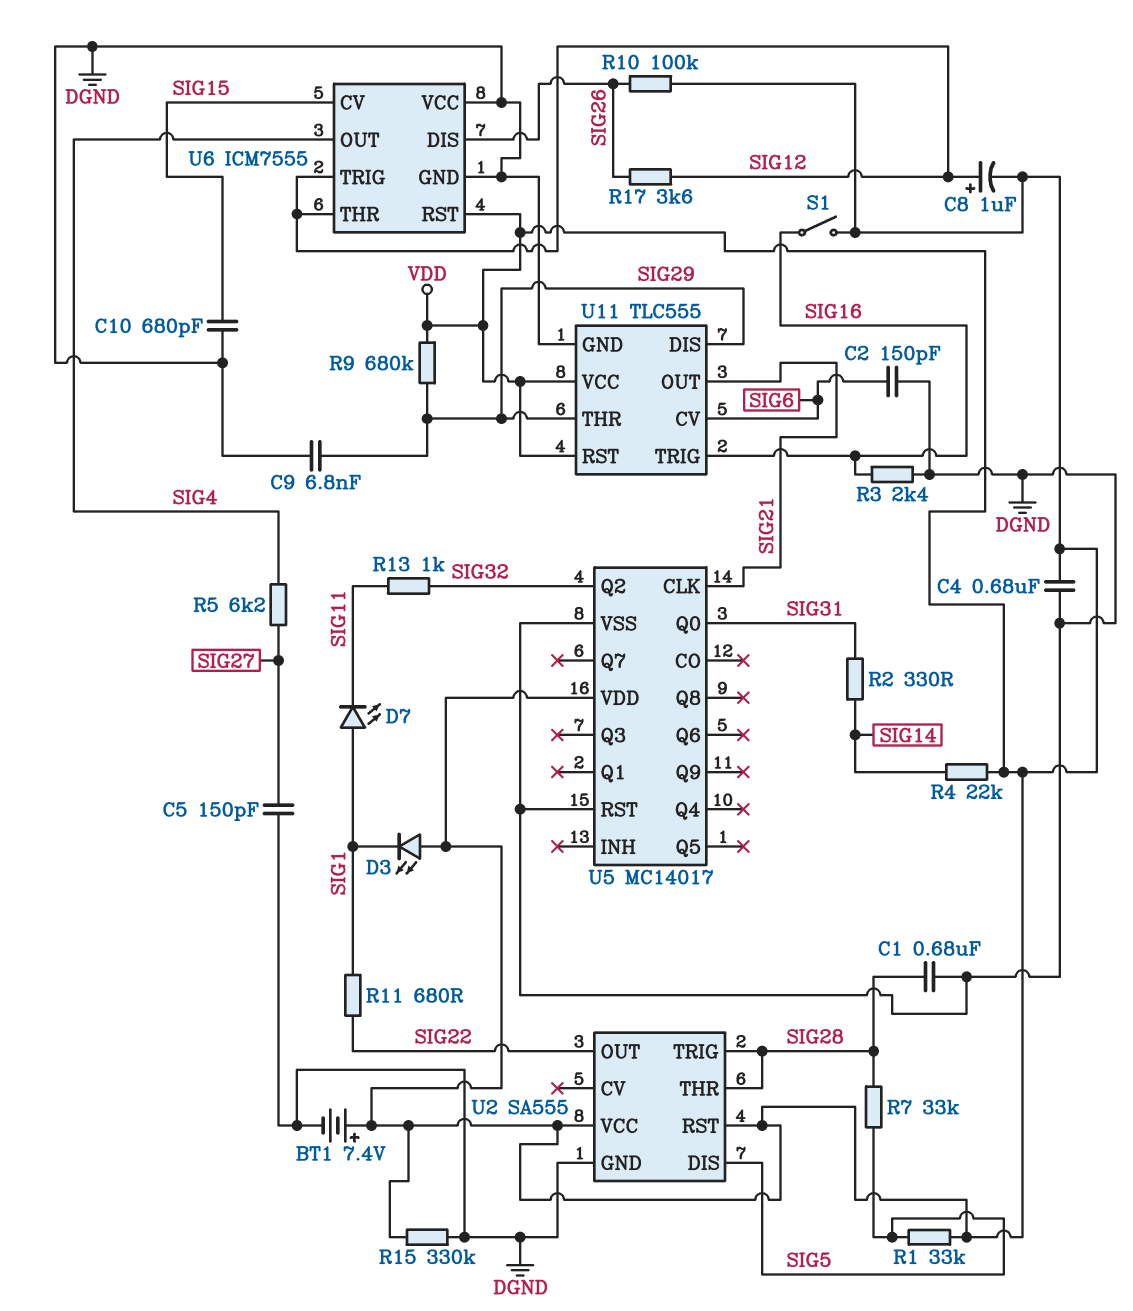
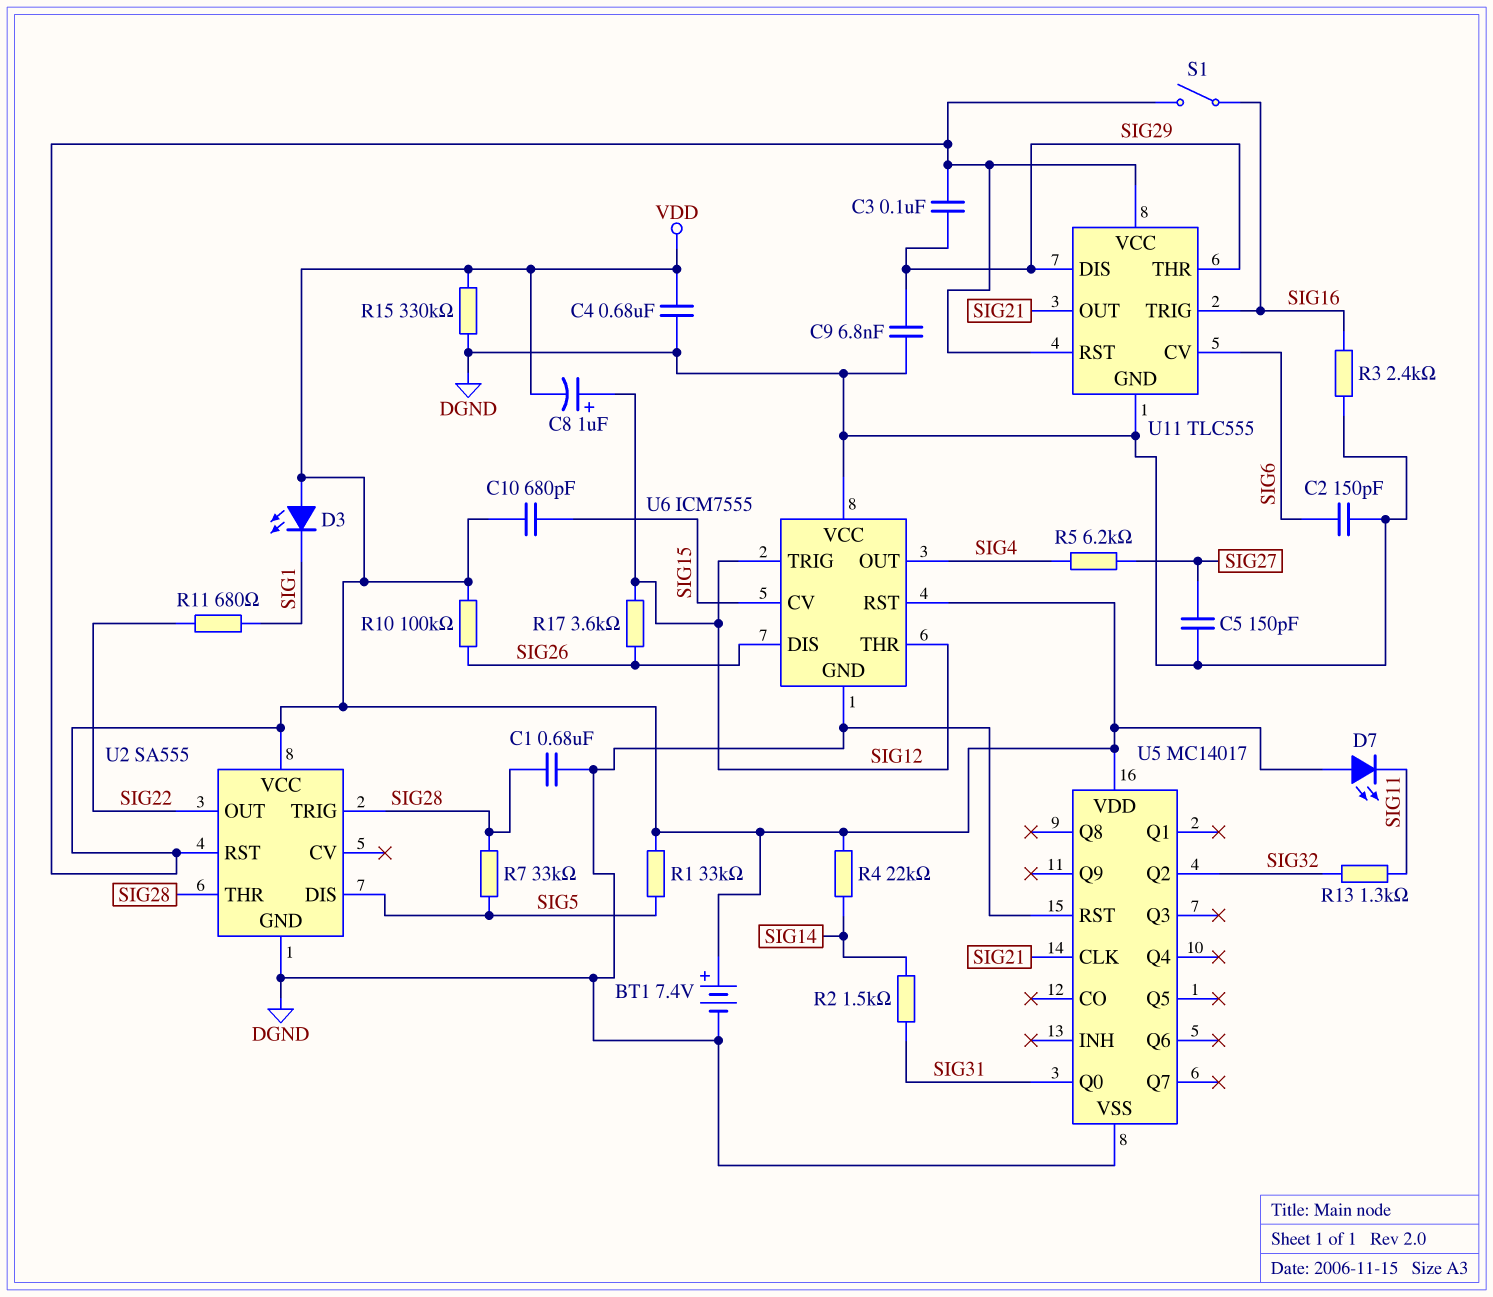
C3: none -> 100nF (SIG29, VDD)
C10: 680pF (DGND, SIG15) -> 680pF (SIG15, VDD)
D7: LED (A SIG1, K SIG11) -> LED (A VDD, K SIG11)
R2: 330 (SIG14, SIG31) -> 1.5k (SIG14, SIG31)
R9: 680k (SIG29, VDD) -> none
R13: 1k (SIG11, SIG32) -> 1.3k (SIG11, SIG32)

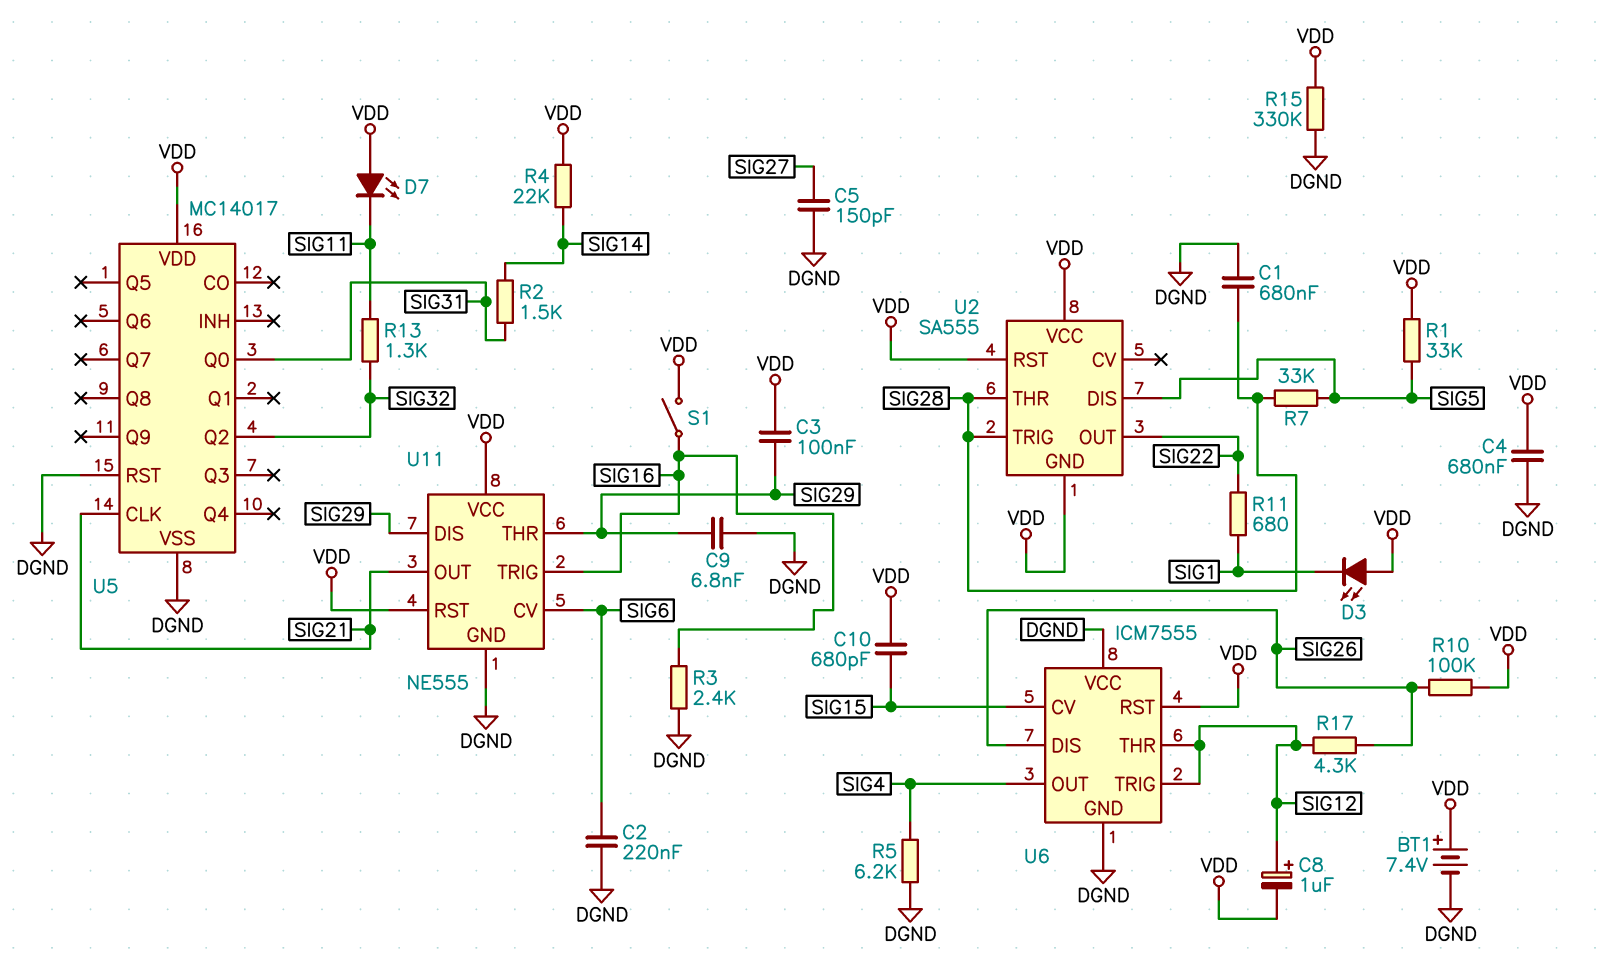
C2: 150pF (DGND, SIG6) -> 220nF (DGND, SIG6)
R5: 6.2k (SIG4, SIG27) -> 6.2k (DGND, SIG4)
R17: 3.6k (SIG12, SIG26) -> 4.3k (SIG12, SIG26)
U2 pin GND: DGND -> VDD
U11: TLC555 -> NE555

